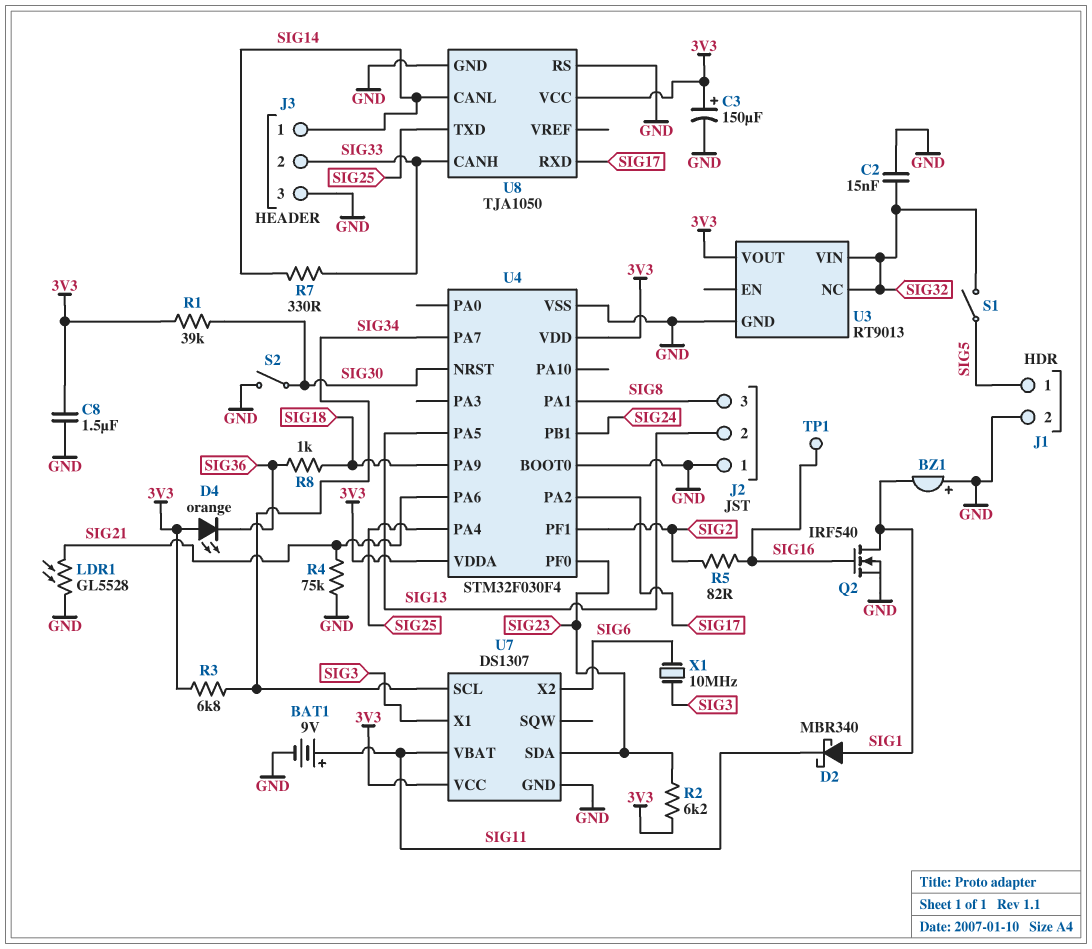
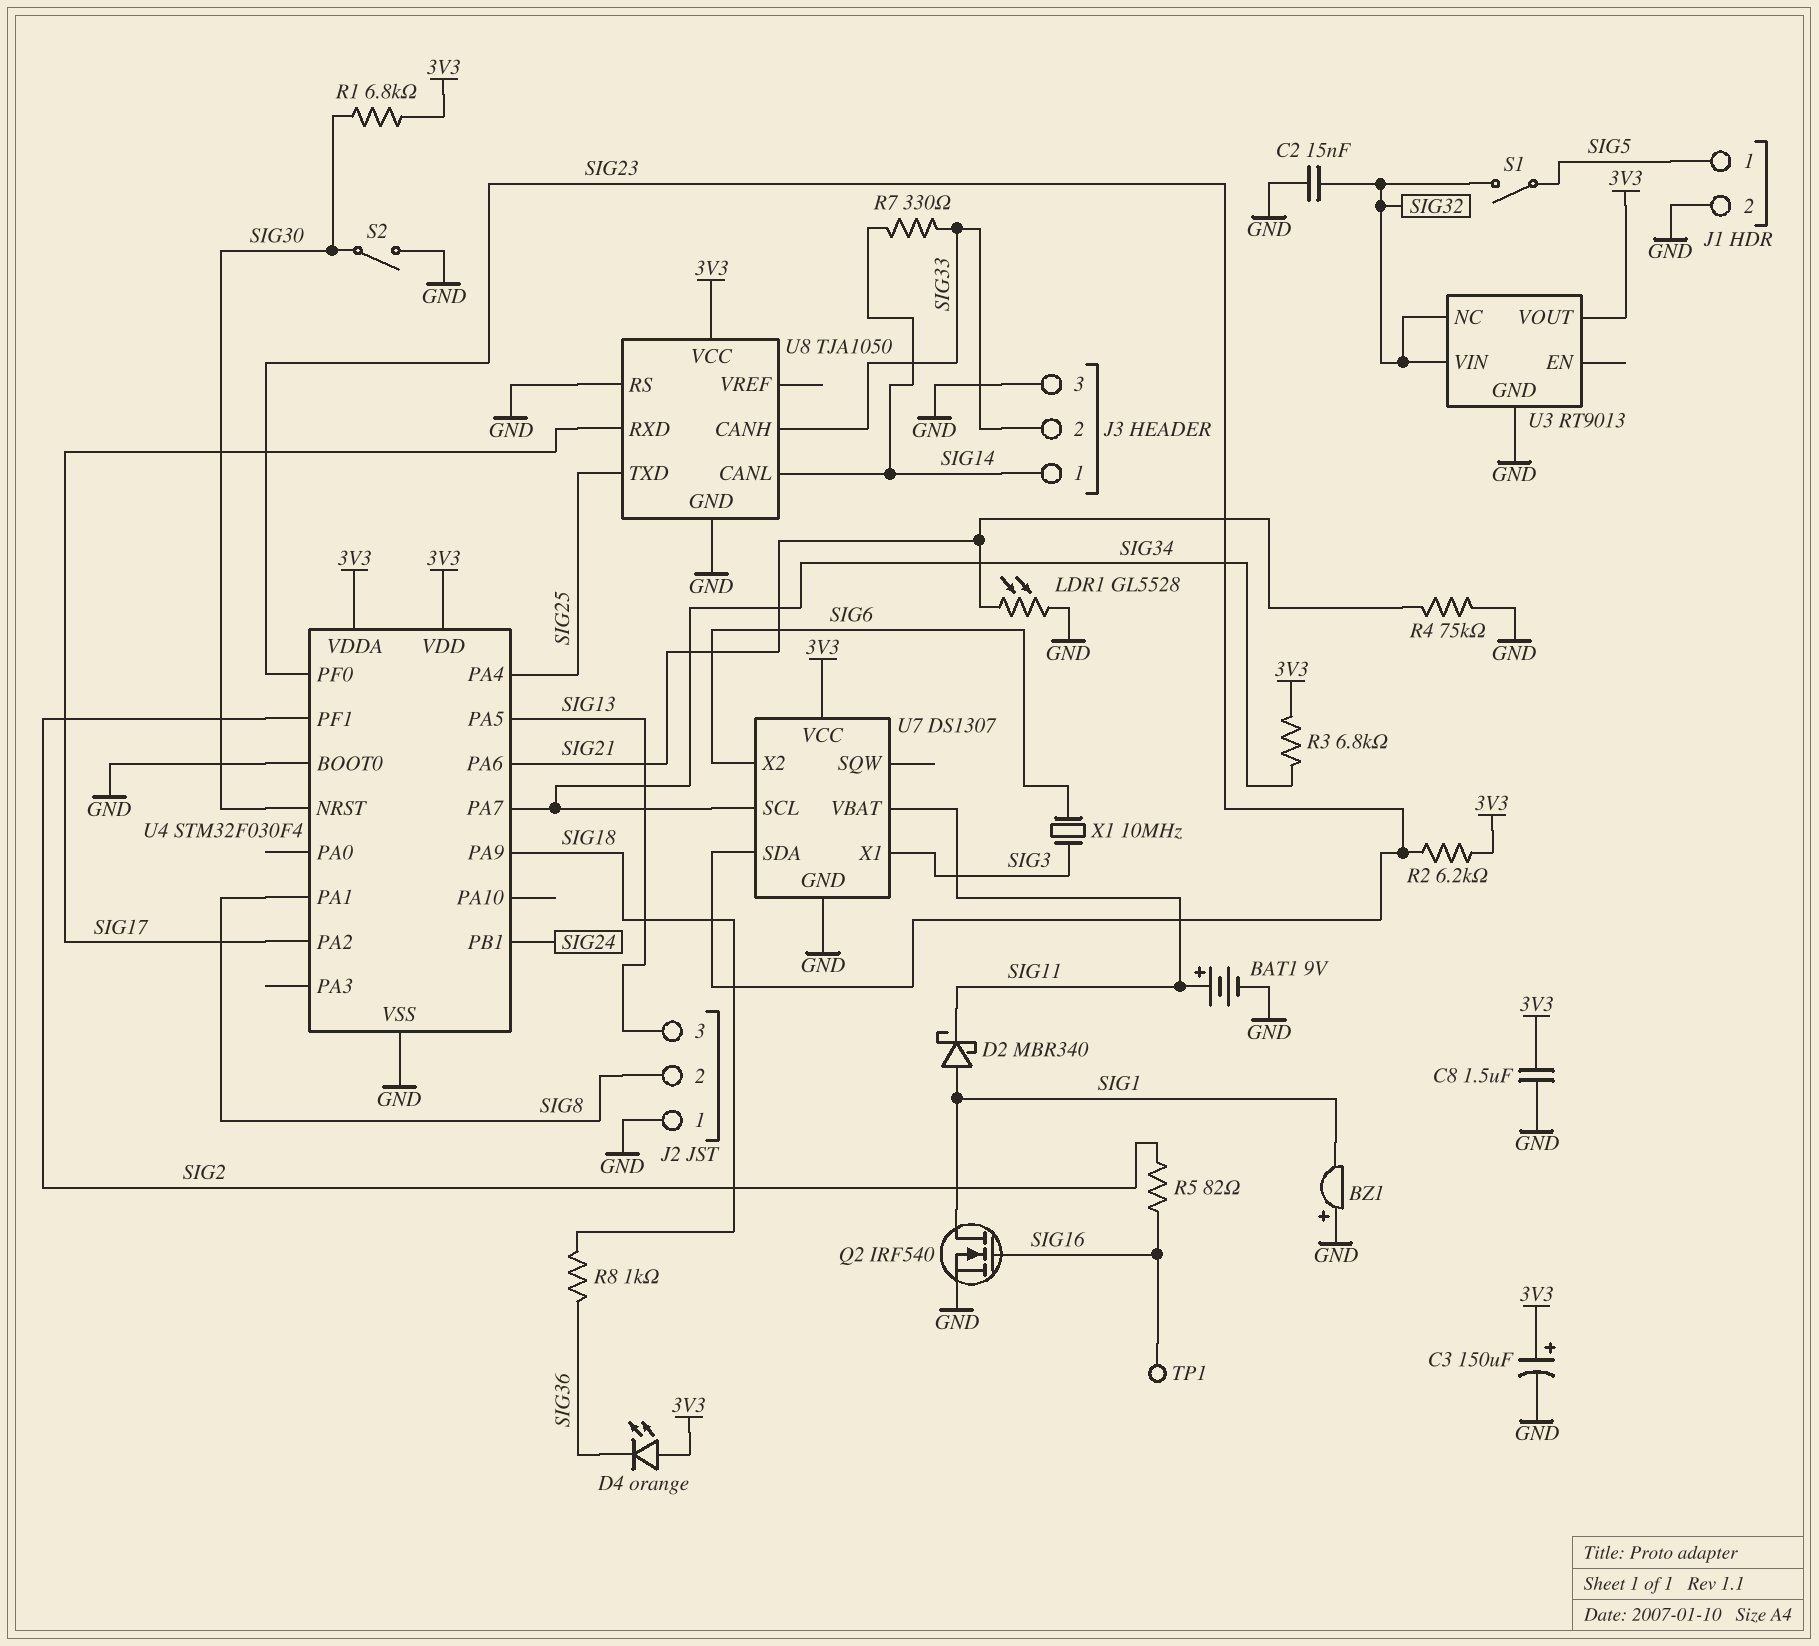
J2 pin 2: SIG13 -> SIG8
J2 pin 3: SIG8 -> SIG13
R1: 39k (3V3, SIG30) -> 6.8k (3V3, SIG30)

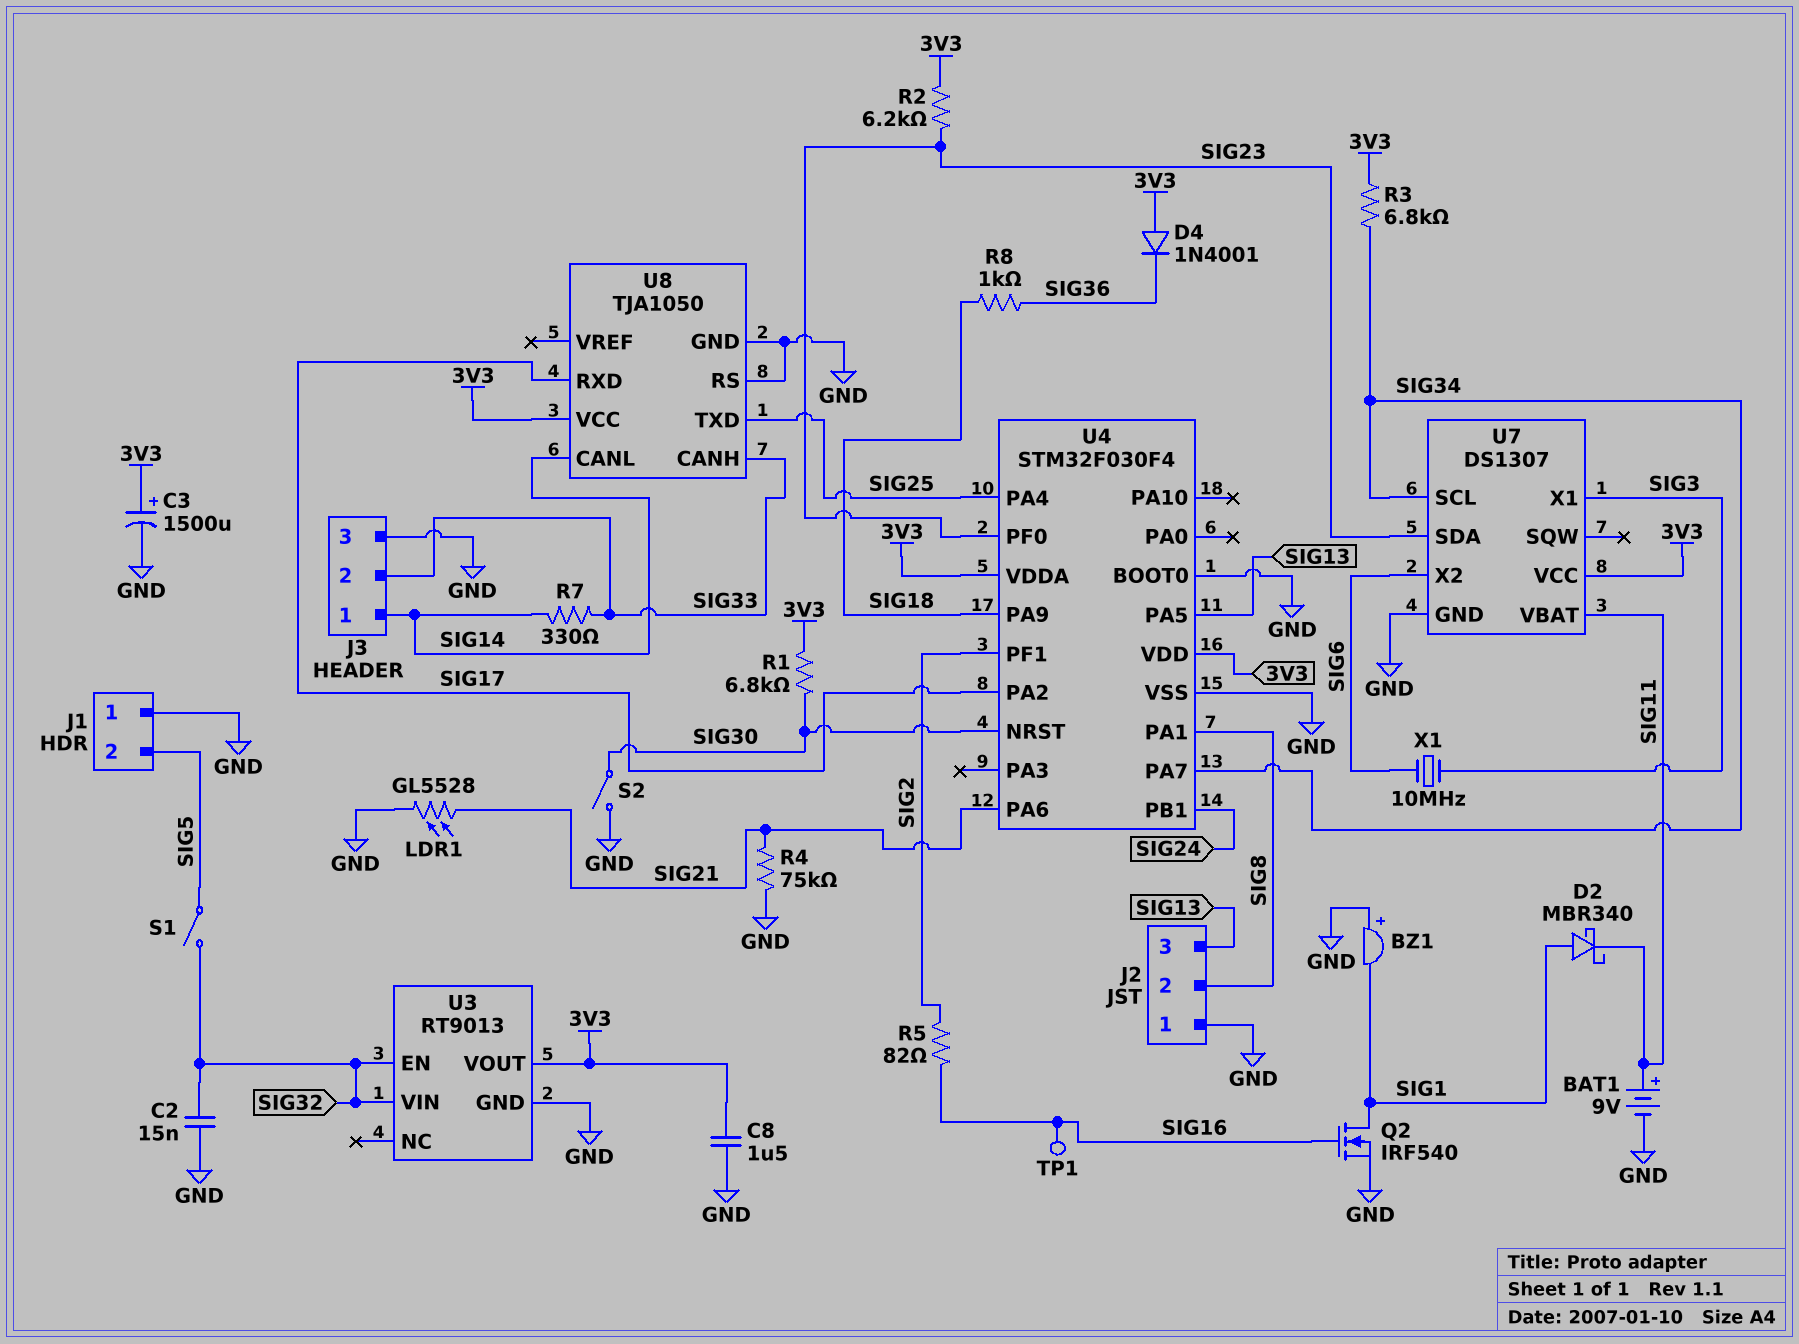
C3: 150uF (plus 3V3, minus GND) -> 1500uF (plus 3V3, minus GND)
D4: LED orange (A 3V3, K SIG36) -> diode 1N4001 (A 3V3, K SIG36)
J1 pin 1: SIG5 -> GND
J1 pin 2: GND -> SIG5
U3 pin EN: none -> SIG32
U3 pin NC: SIG32 -> none

